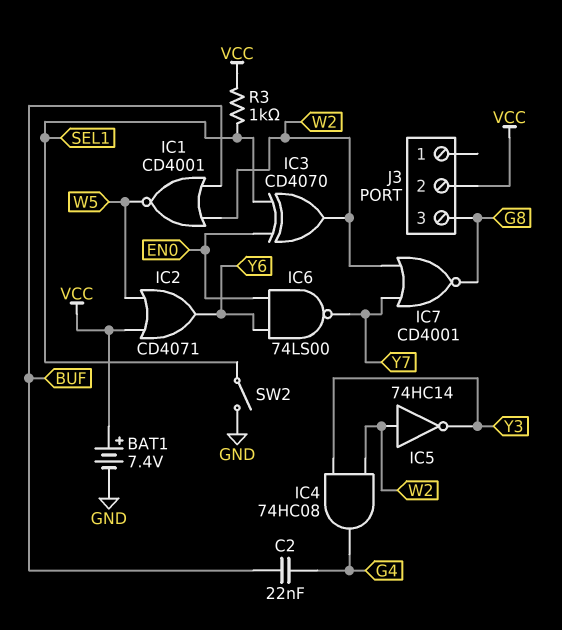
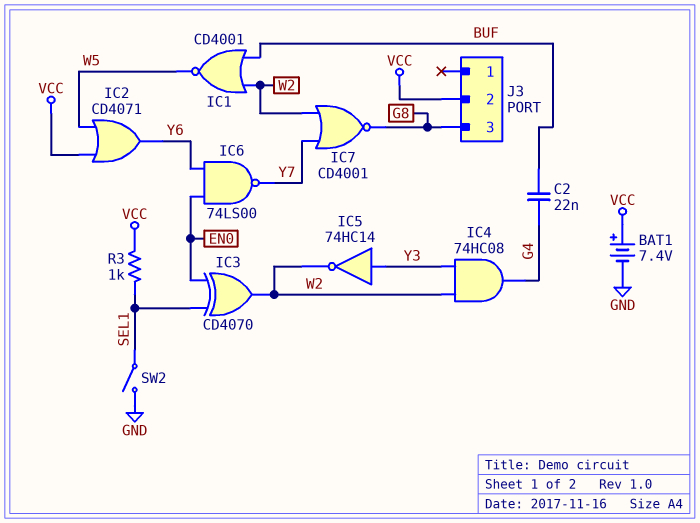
IC5: NOT 74HC14 (in W2, out Y3) -> NOT 74HC14 (in Y3, out W2)

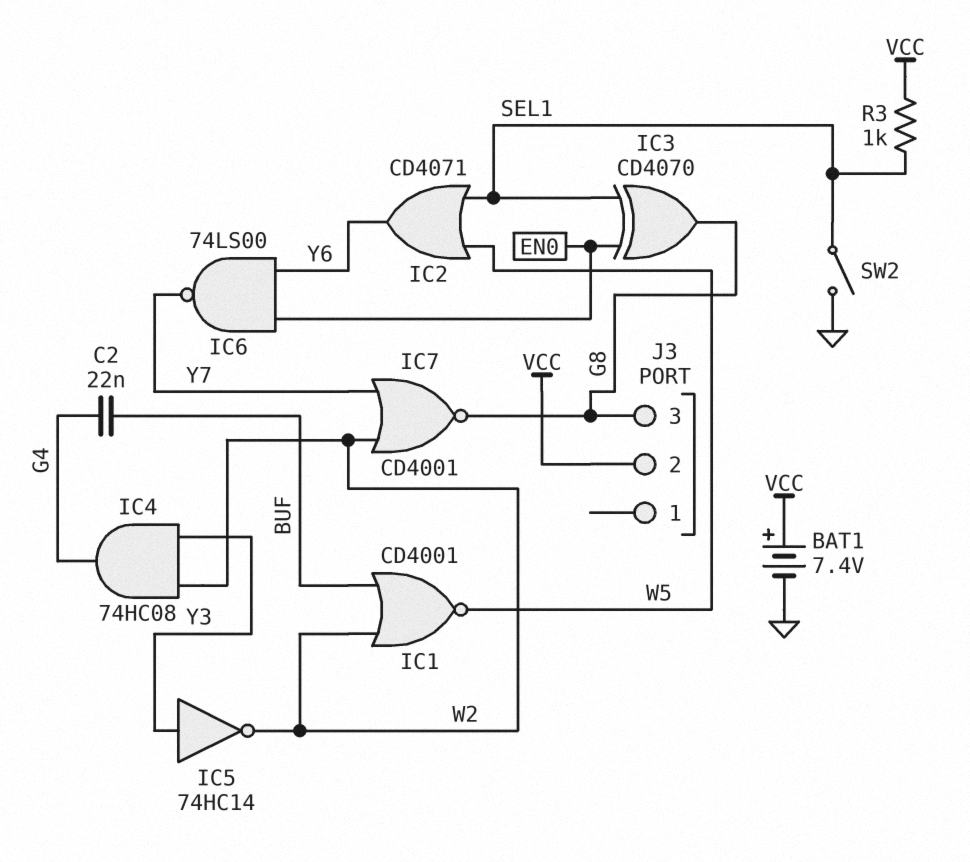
IC2: OR CD4071 (in VCC, in W5, out Y6) -> OR CD4071 (in SEL1, in W5, out Y6)
IC3: XOR CD4070 (in EN0, in SEL1, out W2) -> XOR CD4070 (in EN0, in SEL1, out G8)

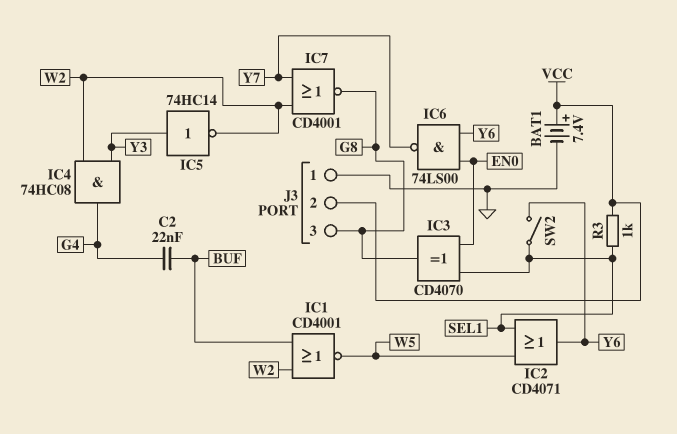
J3 pin 1: none -> GND
SW2: switch (GND, SEL1) -> switch (SEL1, Y6)

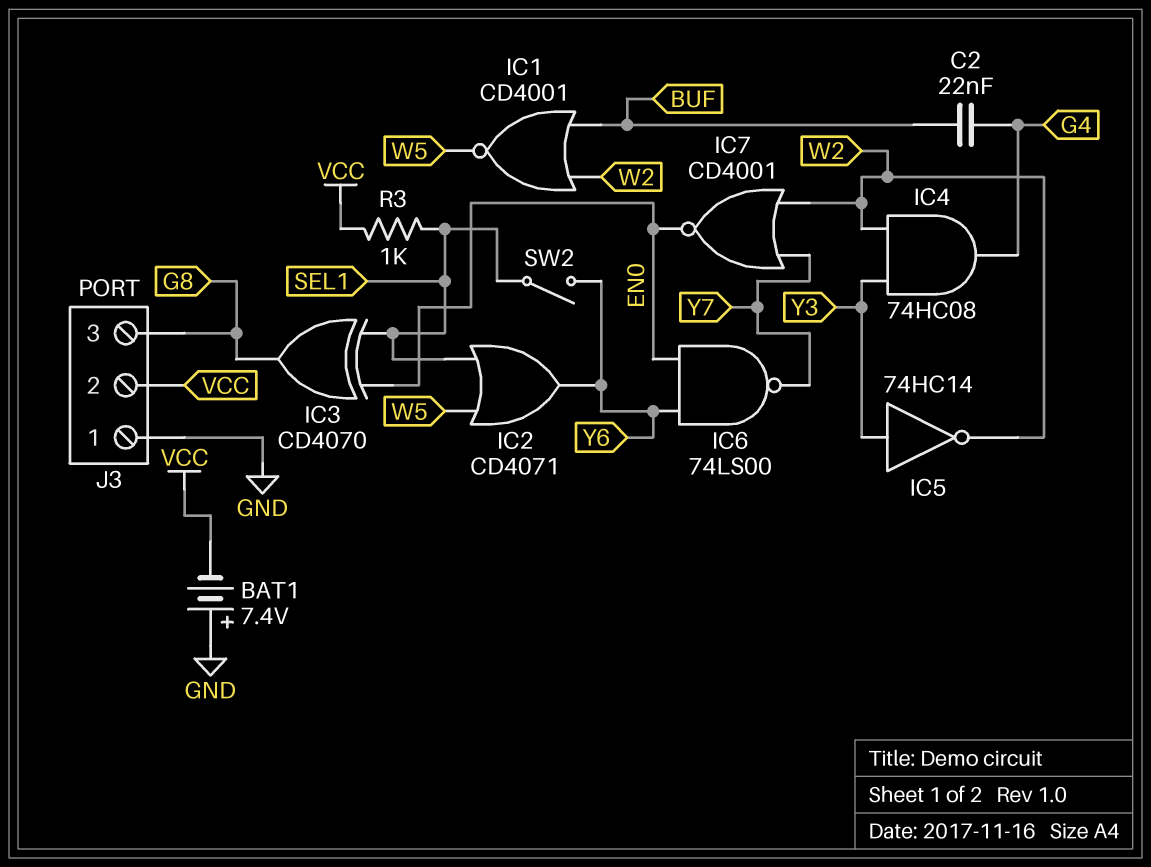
BAT1: 7.4V (plus VCC, minus GND) -> 7.4V (plus GND, minus VCC)
IC7: NOR CD4001 (in W2, in Y7, out G8) -> NOR CD4001 (in W2, in Y7, out EN0)

